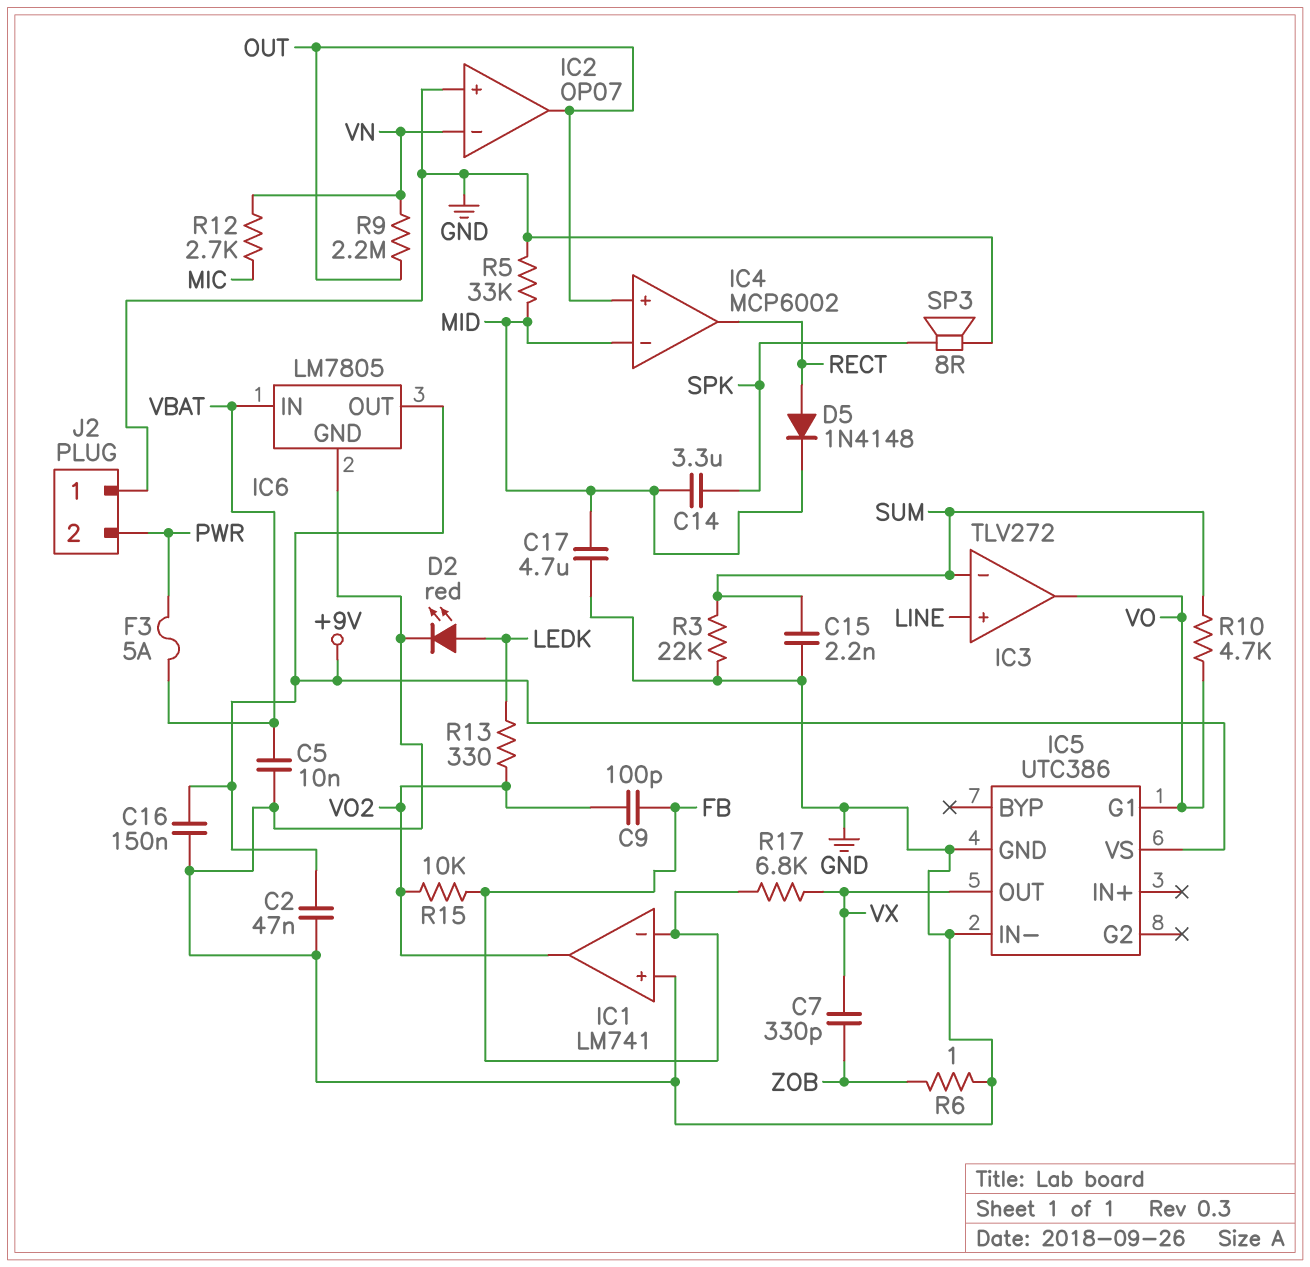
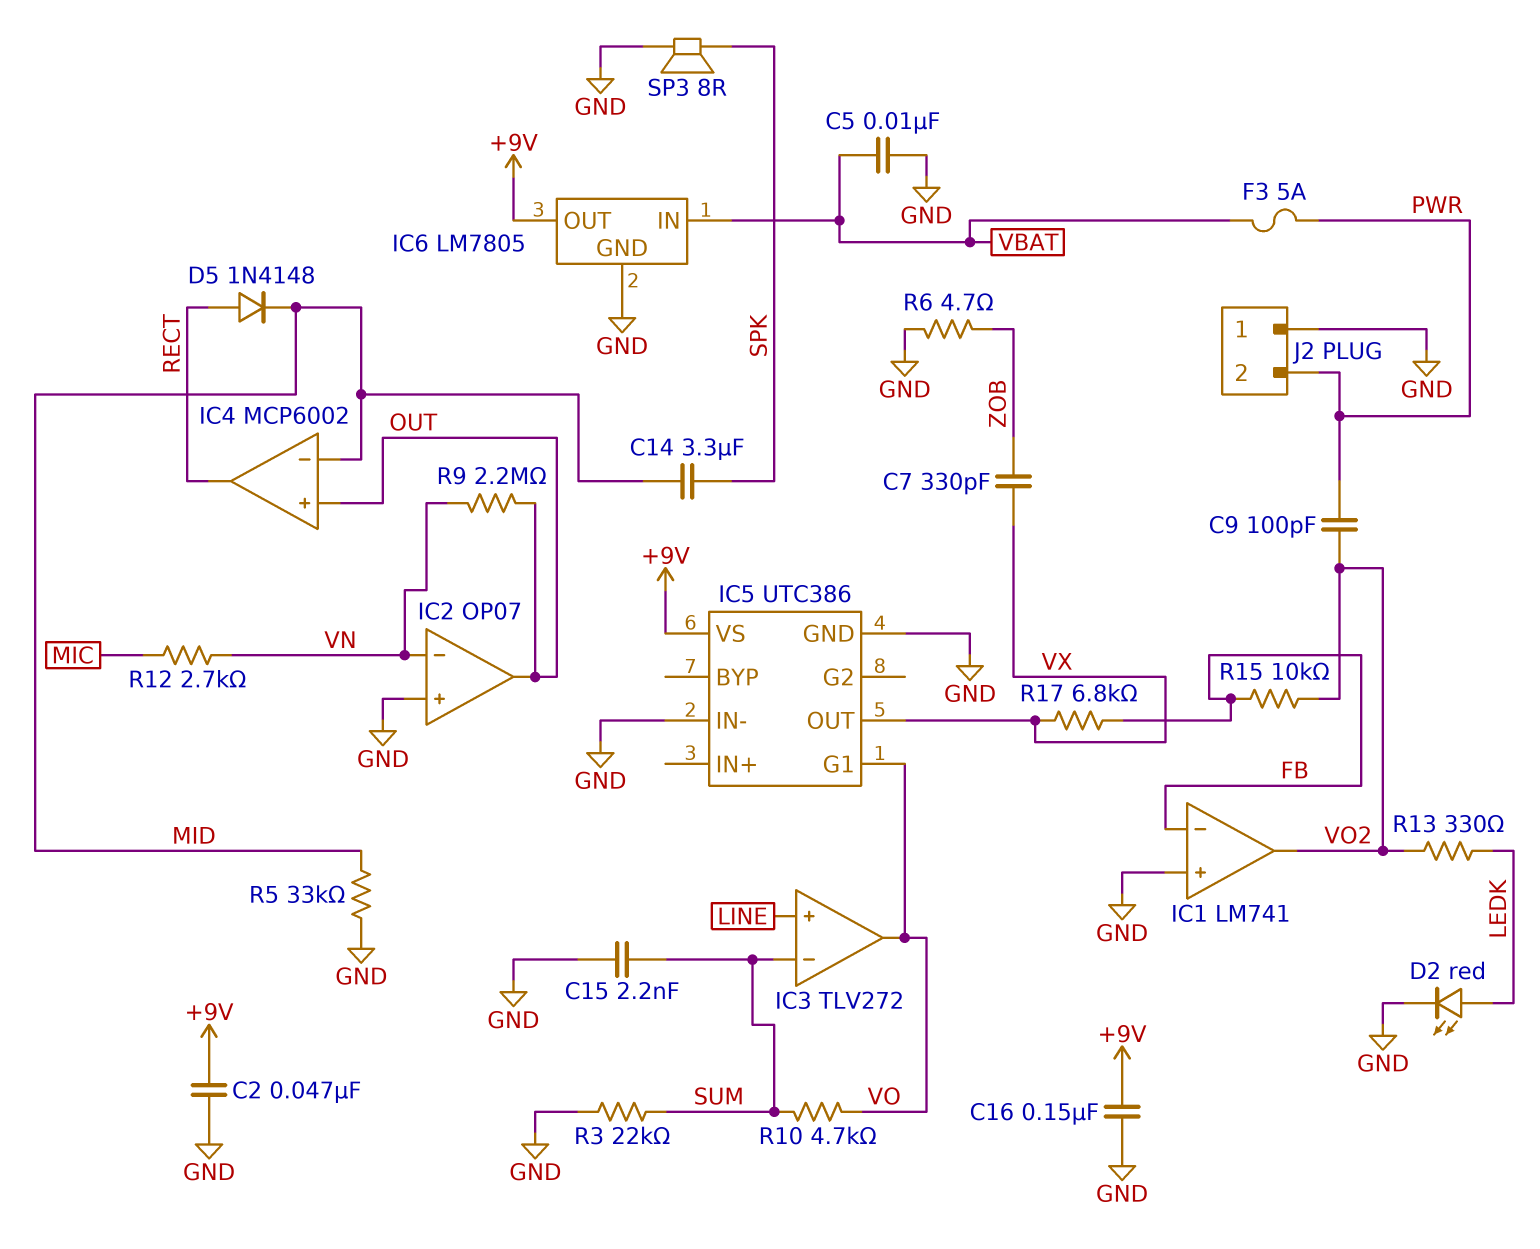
C9: 100pF (FB, VO2) -> 100pF (PWR, VO2)
C17: 4.7uF (GND, MID) -> none
R6: 1 (GND, ZOB) -> 4.7 (GND, ZOB)

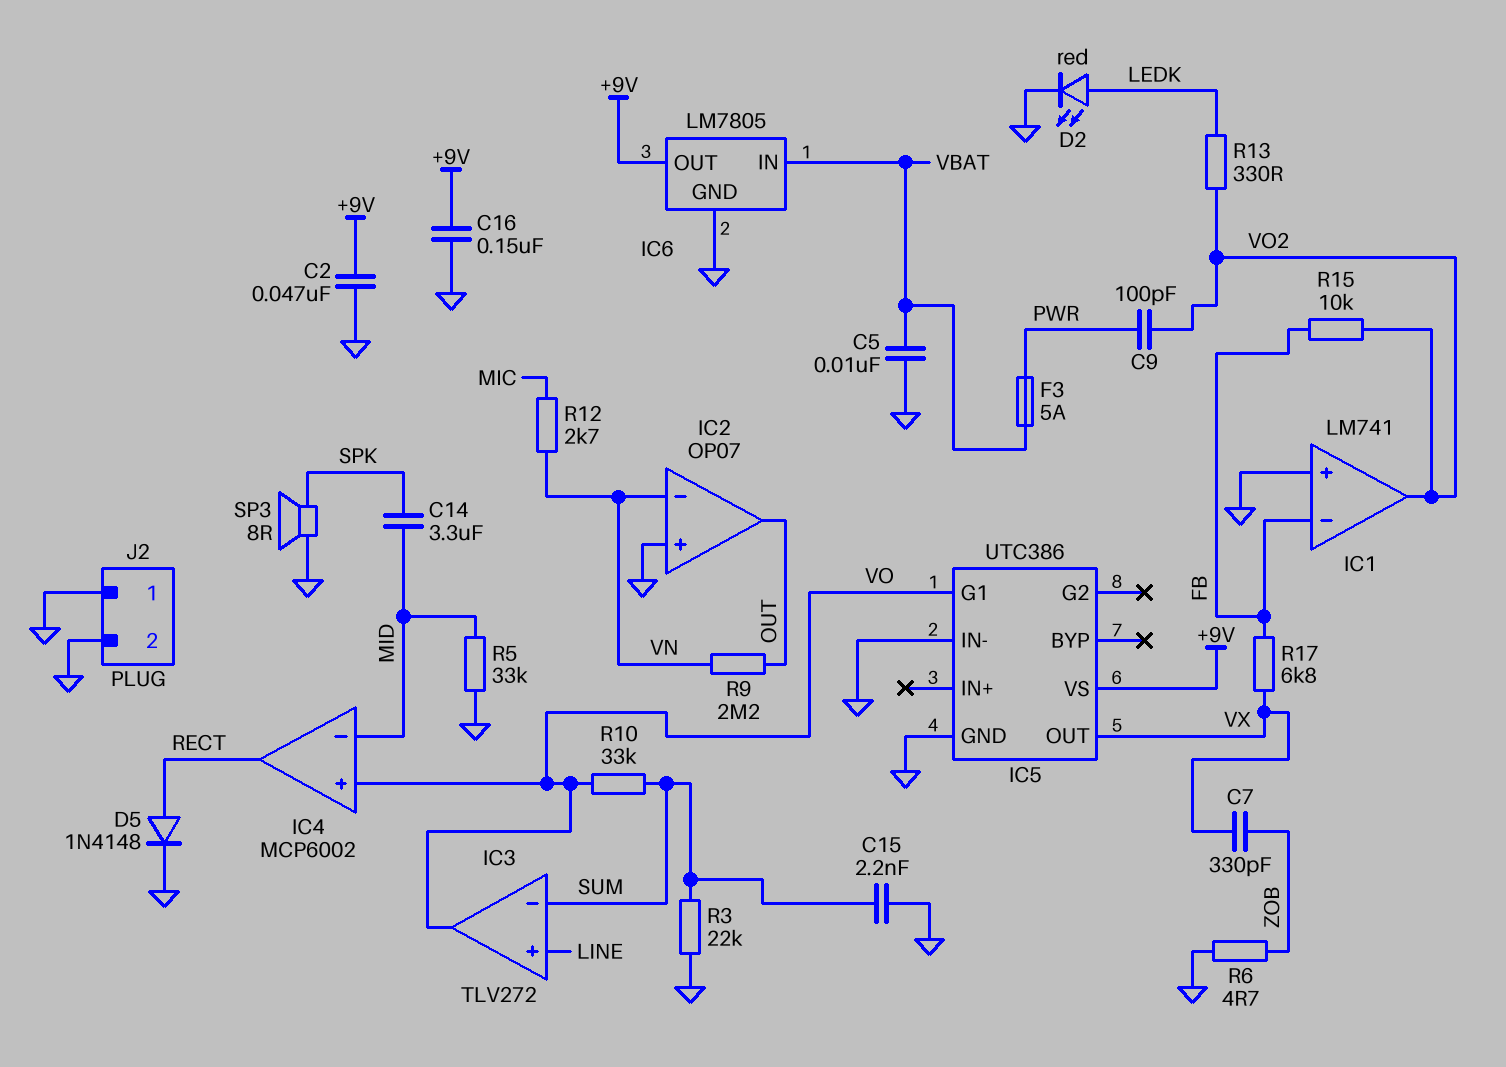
D5: diode 1N4148 (A RECT, K MID) -> diode 1N4148 (A RECT, K GND)
IC4 pin in+: OUT -> VO
J2 pin 2: PWR -> GND
R10: 4.7k (SUM, VO) -> 33k (SUM, VO)

